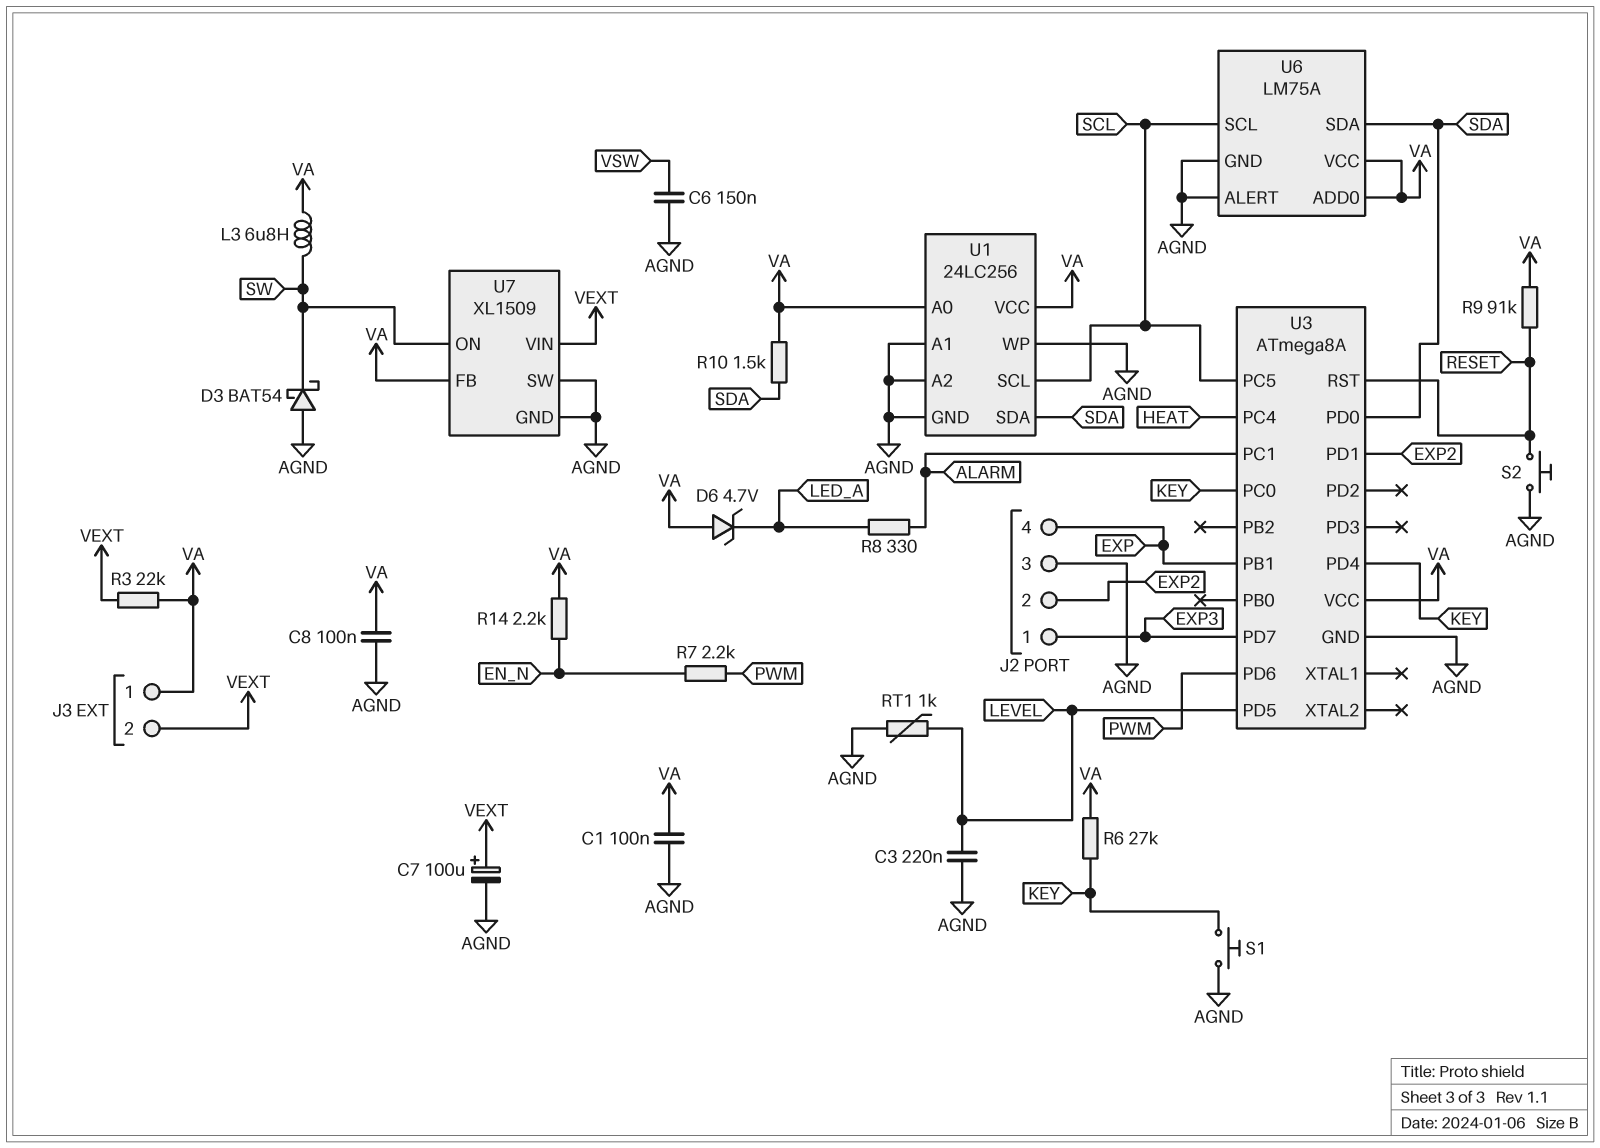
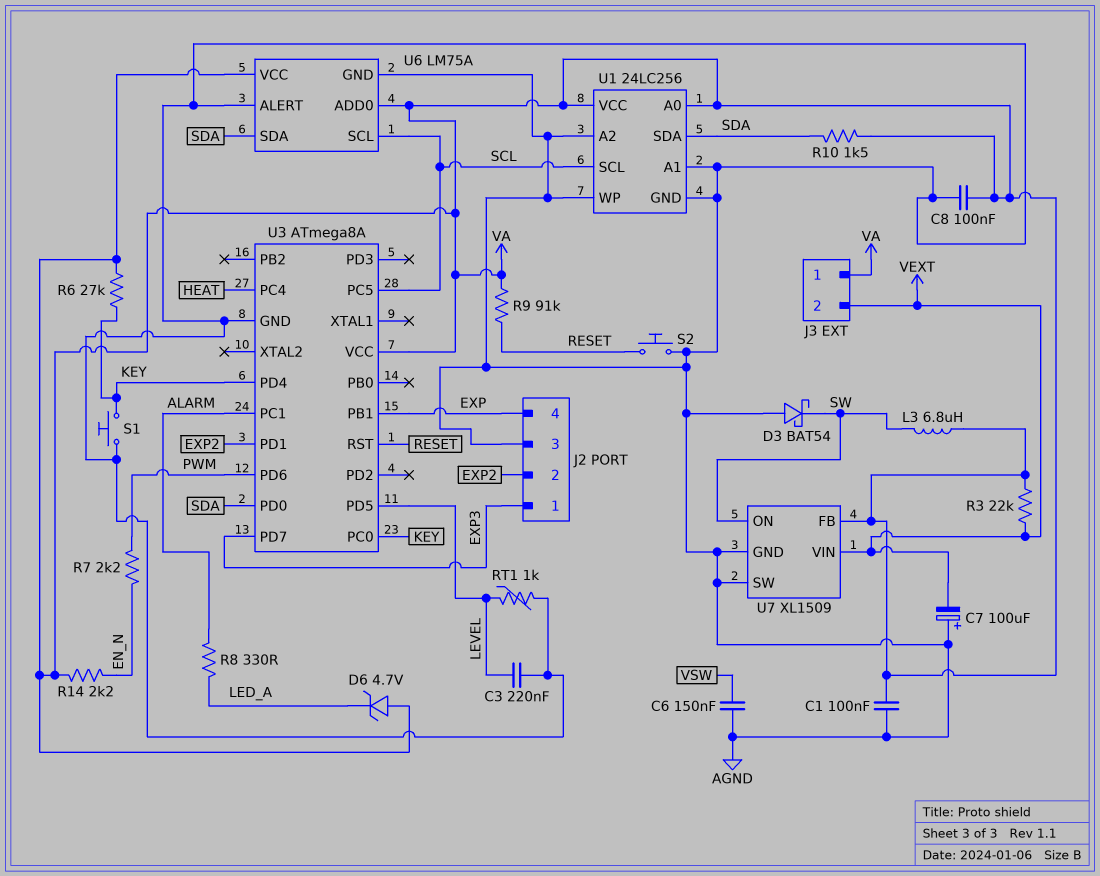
C7: 100uF (plus VEXT, minus AGND) -> 100uF (plus AGND, minus VEXT)

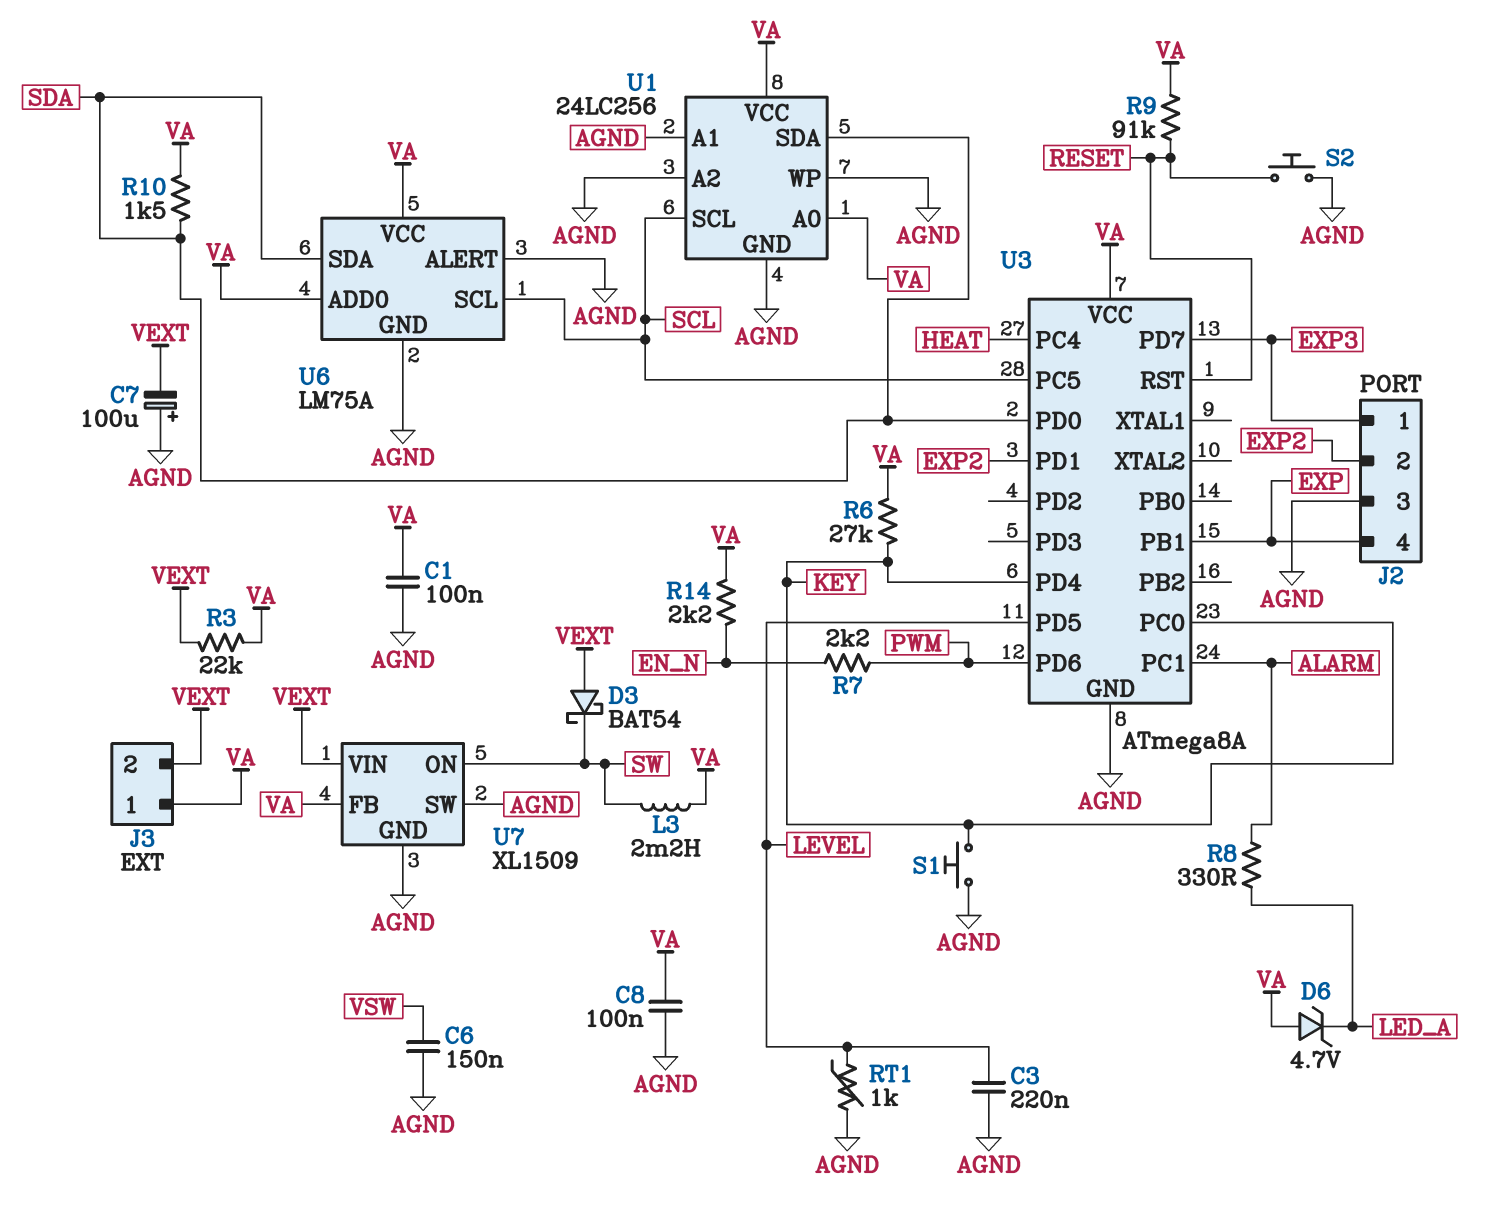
D3: schottky BAT54 (A AGND, K SW) -> schottky BAT54 (A VEXT, K SW)
L3: 6.8uH (SW, VA) -> 2.2mH (SW, VA)

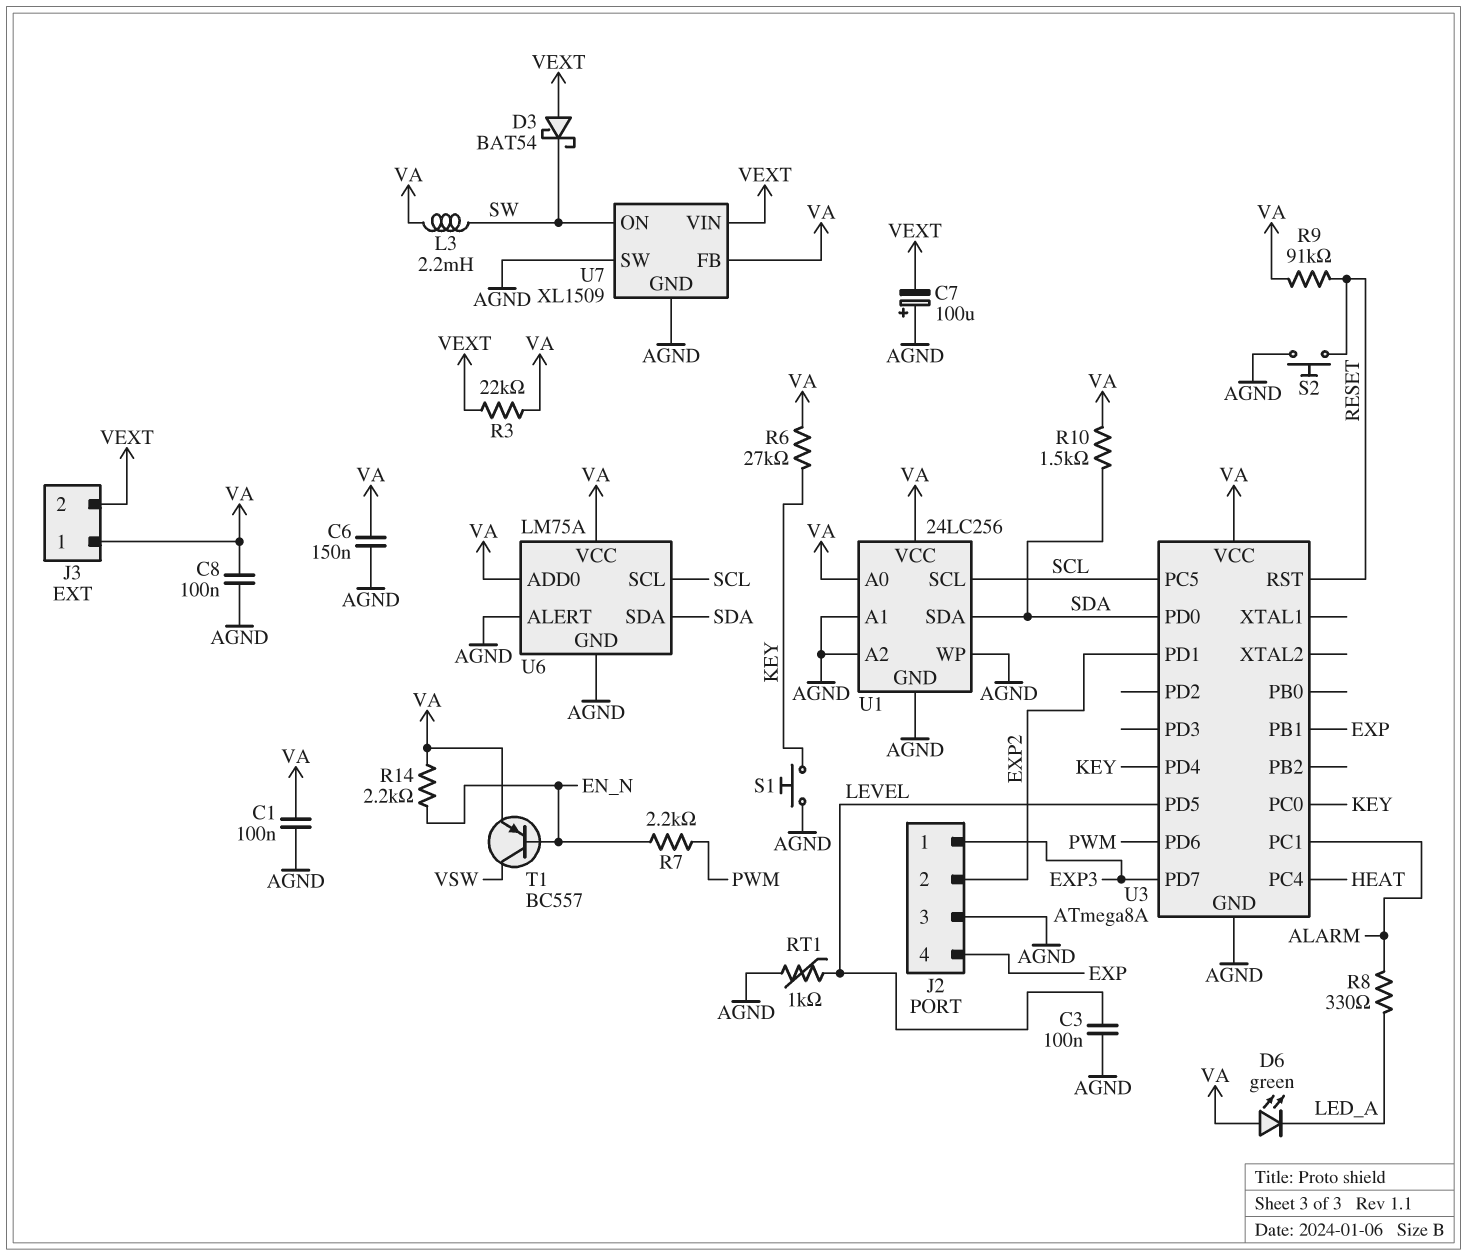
C3: 220nF (AGND, LEVEL) -> 100nF (AGND, LEVEL)
C6: 150nF (AGND, VSW) -> 150nF (AGND, VA)
D6: zener 4.7V (A VA, K LED_A) -> LED green (A VA, K LED_A)
T1: none -> PNP BC557 (B EN_N, C VSW, E VA)

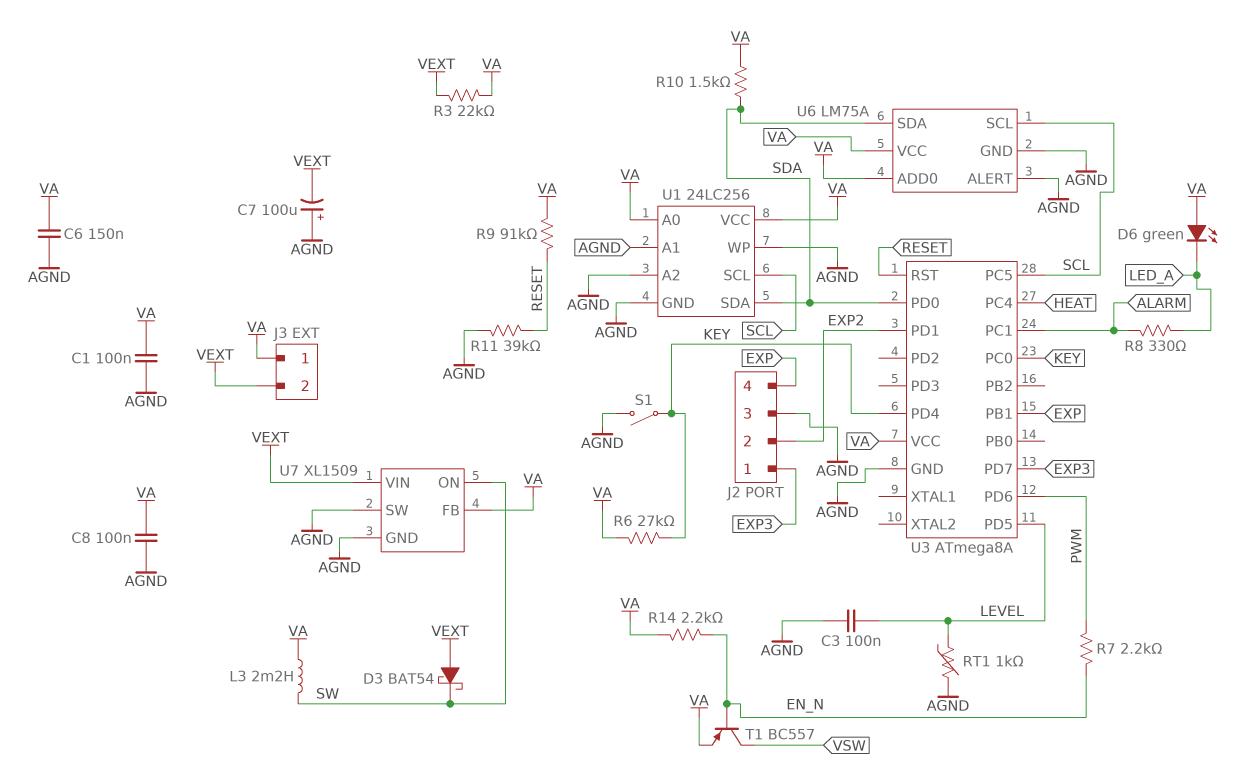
R11: none -> 39k (AGND, RESET)
S1: button (AGND, KEY) -> switch (AGND, KEY)
S2: button (AGND, RESET) -> none

